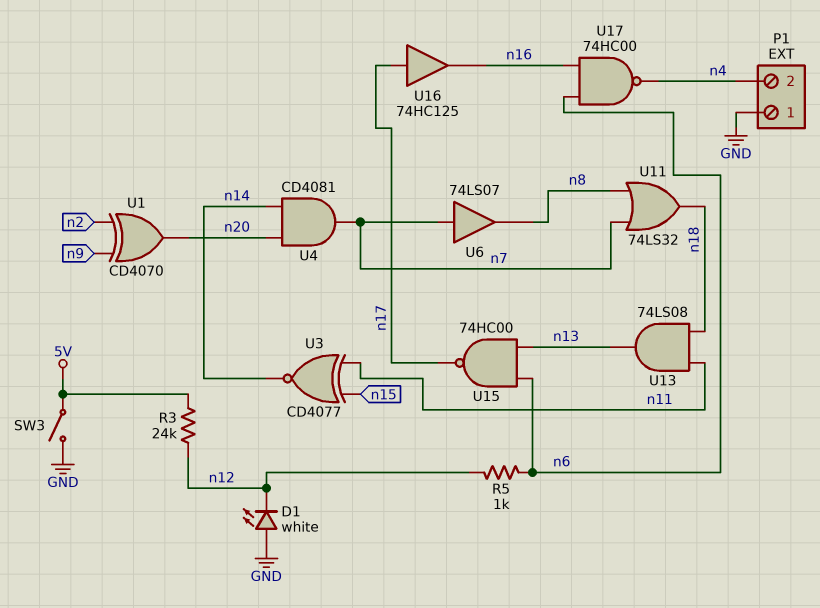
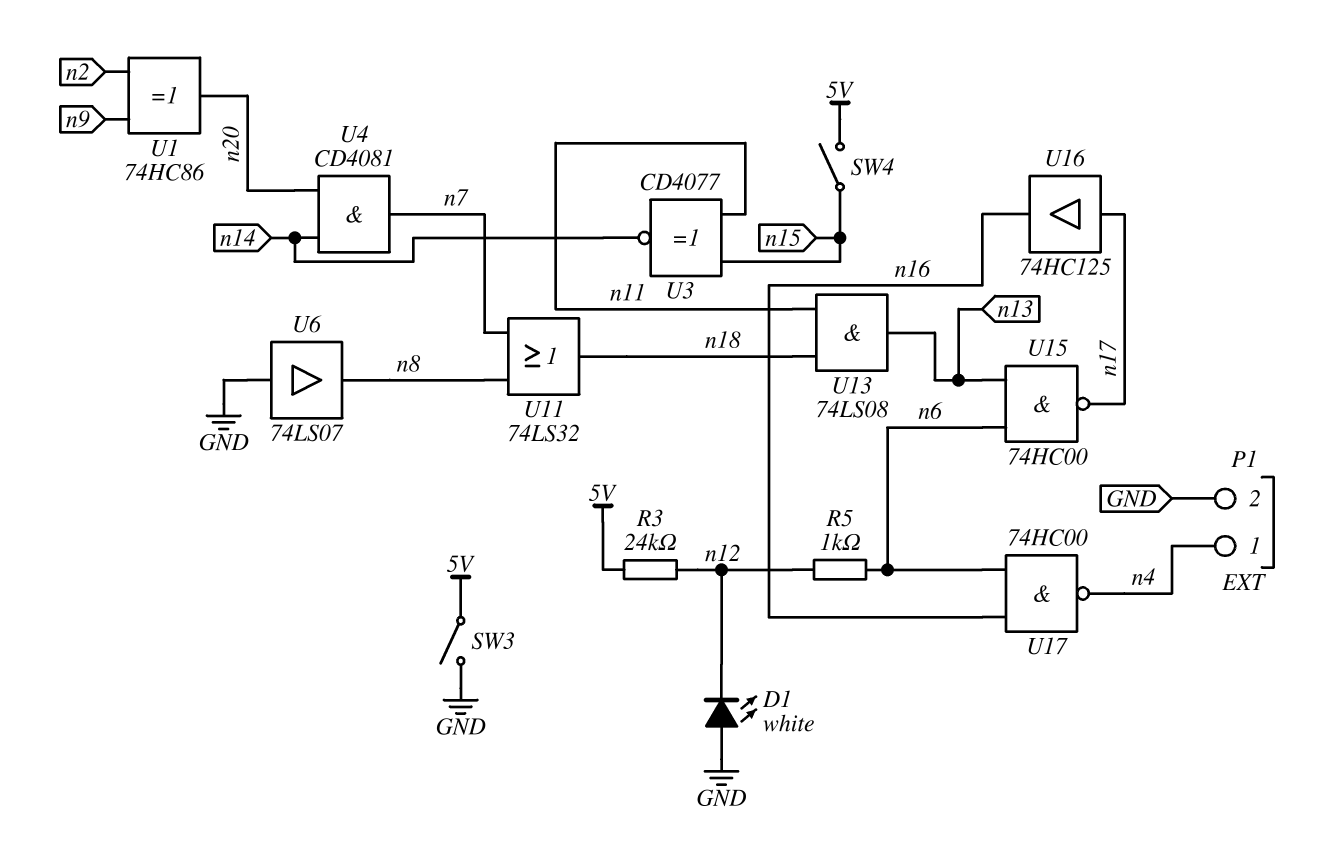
P1 pin 1: GND -> n4
P1 pin 2: n4 -> GND
SW4: none -> switch (5V, n15)
U1: XOR CD4070 (in n2, in n9, out n20) -> XOR 74HC86 (in n2, in n9, out n20)
U6: buffer 74LS07 (in n7, out n8) -> buffer 74LS07 (in GND, out n8)

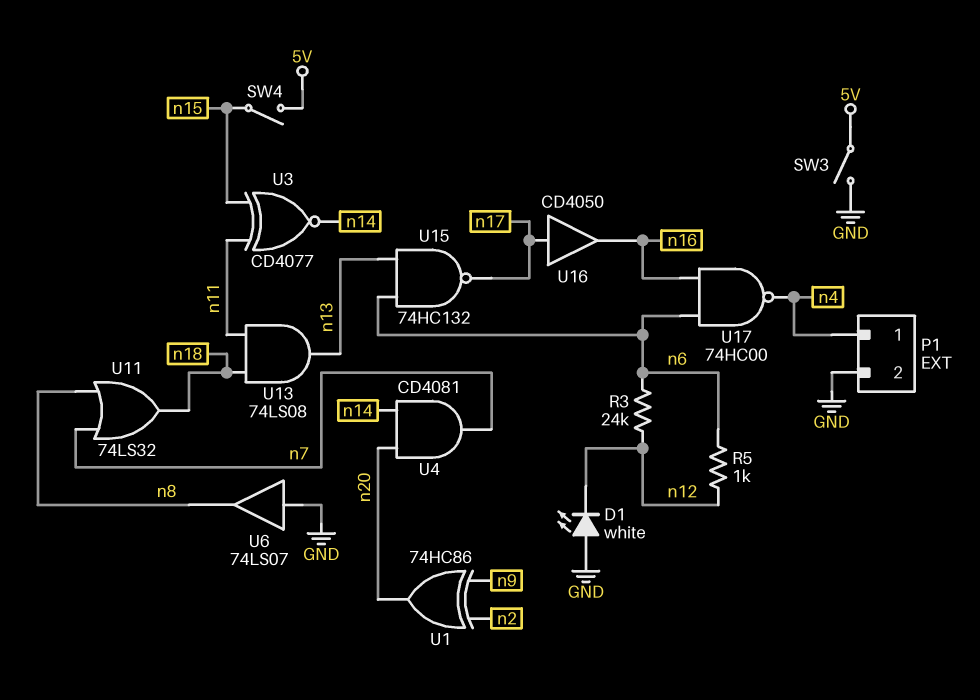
R3: 24k (5V, n12) -> 24k (n6, n12)
U15: NAND 74HC00 (in n6, in n13, out n17) -> NAND 74HC132 (in n6, in n13, out n17)
U16: buffer 74HC125 (in n17, out n16) -> buffer CD4050 (in n17, out n16)

